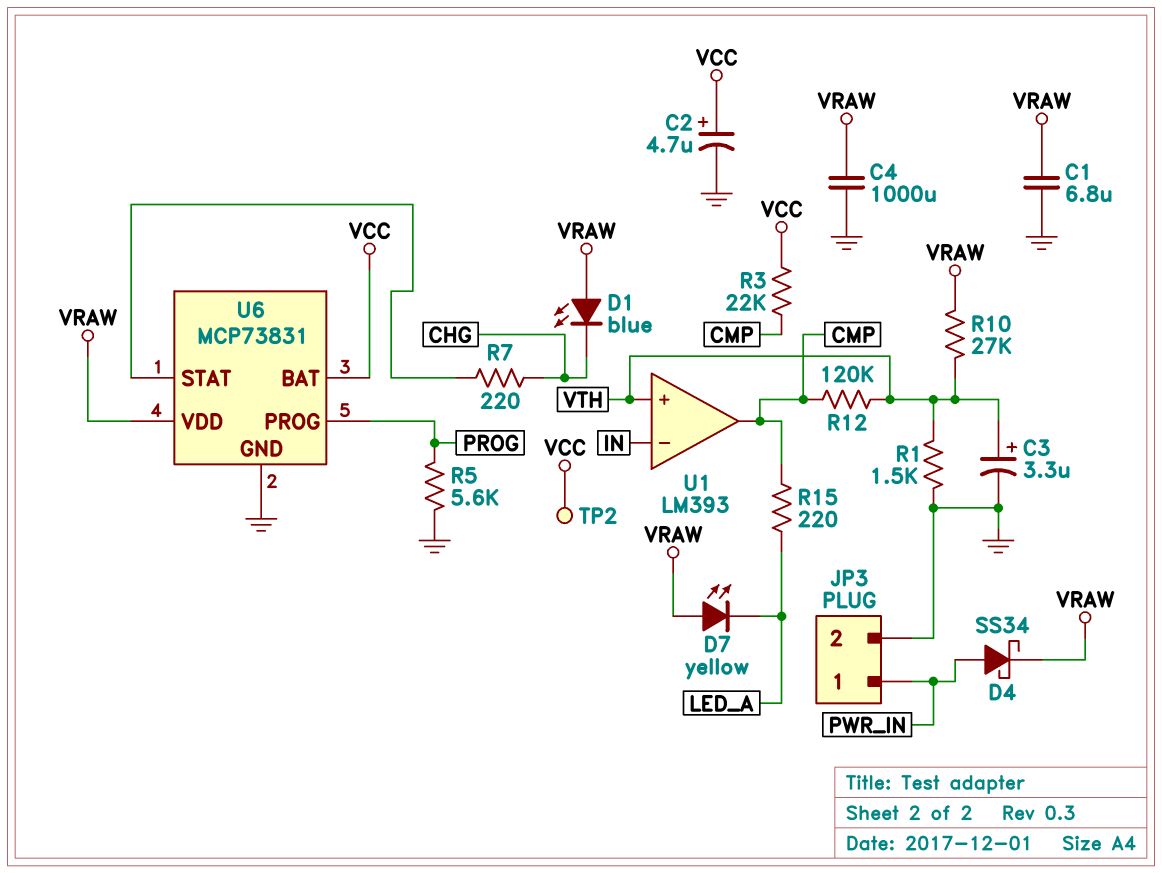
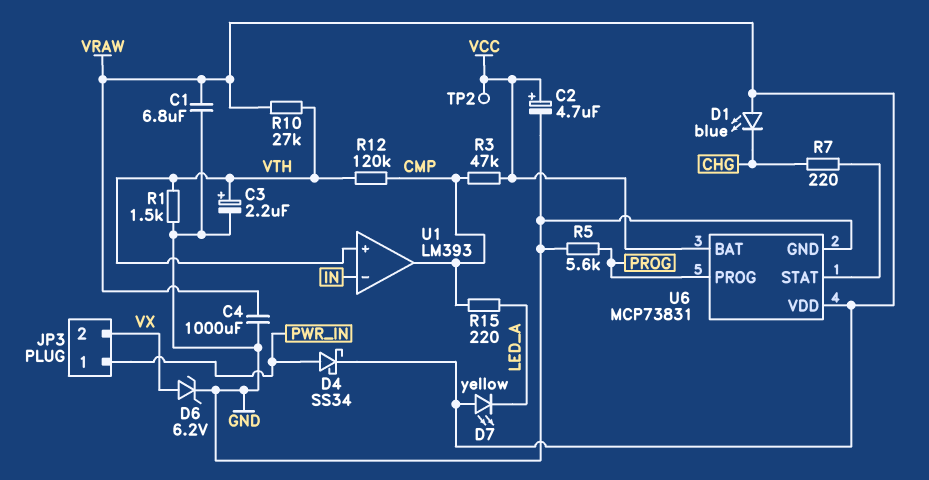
C3: 3.3uF (plus VTH, minus GND) -> 2.2uF (plus VTH, minus GND)
D6: none -> zener 6.2V (A VX, K GND)
JP3 pin 2: GND -> VX
R3: 22k (CMP, VCC) -> 47k (CMP, VCC)

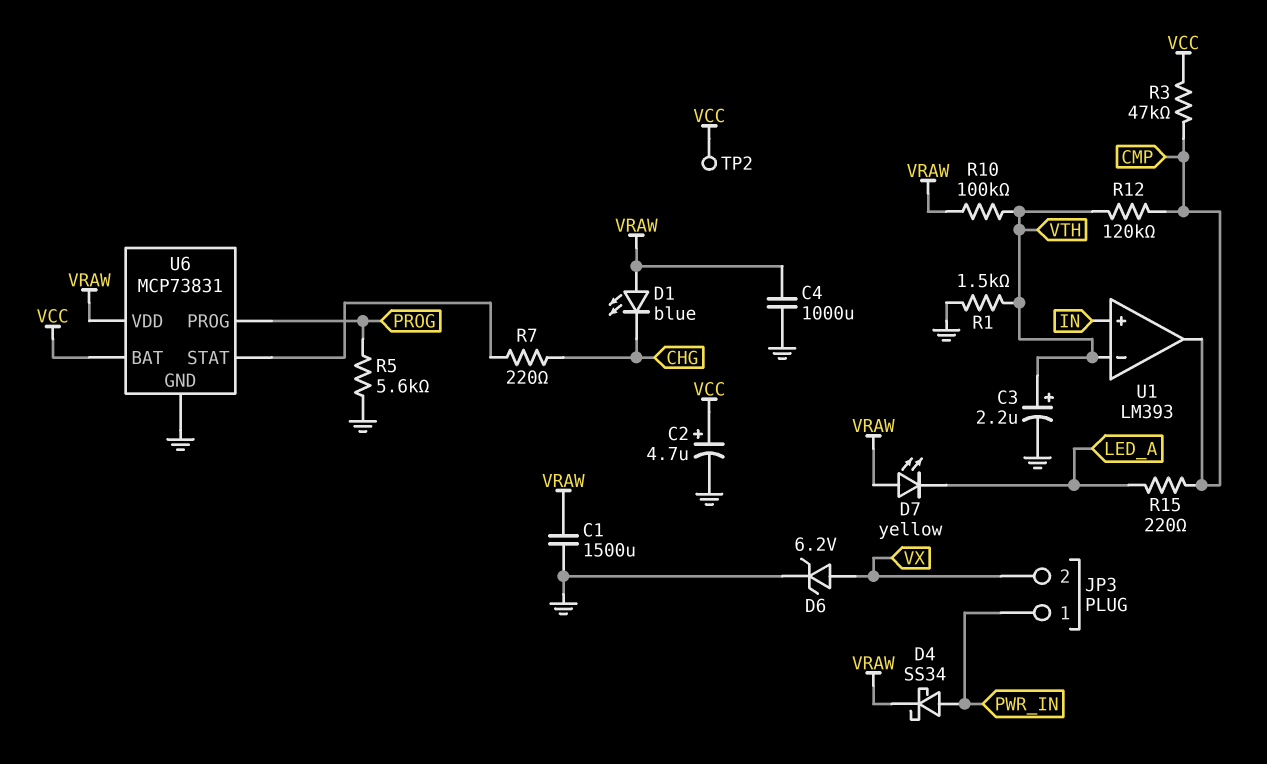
C1: 6.8uF (GND, VRAW) -> 1500uF (GND, VRAW)
R10: 27k (VRAW, VTH) -> 100k (VRAW, VTH)
U1 pin in+: VTH -> IN
U1 pin in-: IN -> VTH

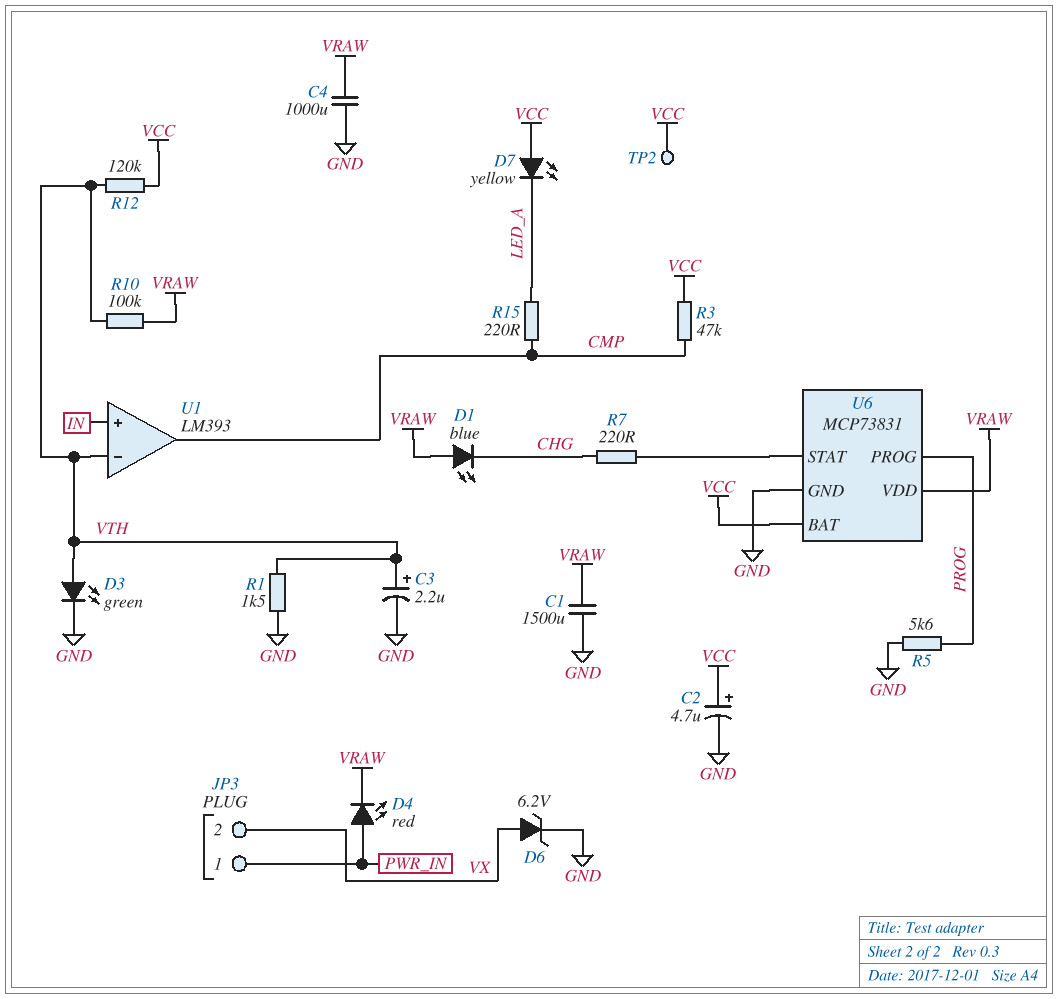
D3: none -> LED green (A VTH, K GND)
D4: schottky SS34 (A PWR_IN, K VRAW) -> LED red (A PWR_IN, K VRAW)
D7: LED yellow (A VRAW, K LED_A) -> LED yellow (A VCC, K LED_A)
R12: 120k (CMP, VTH) -> 120k (VCC, VTH)

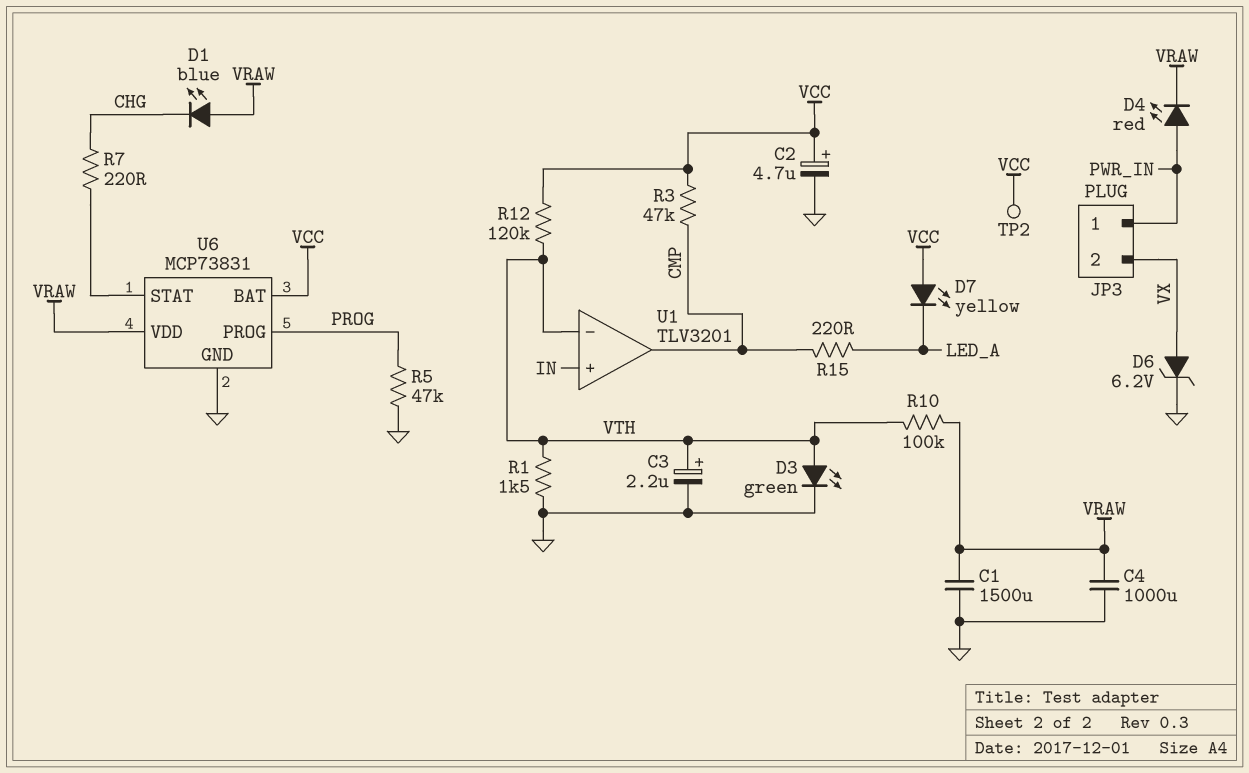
R5: 5.6k (GND, PROG) -> 47k (GND, PROG)
U1: LM393 -> TLV3201

